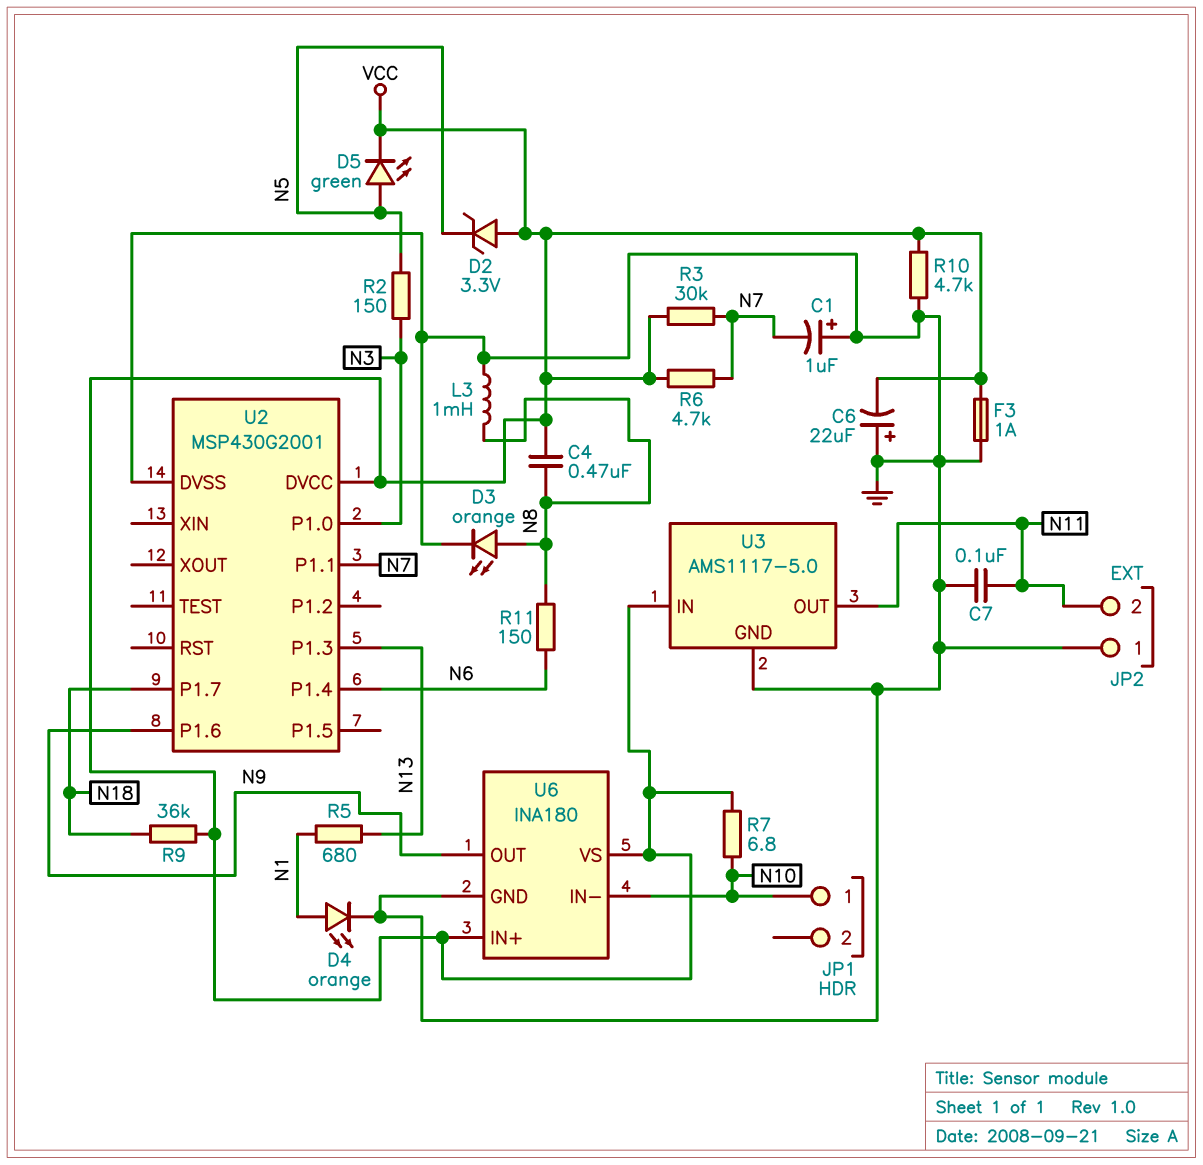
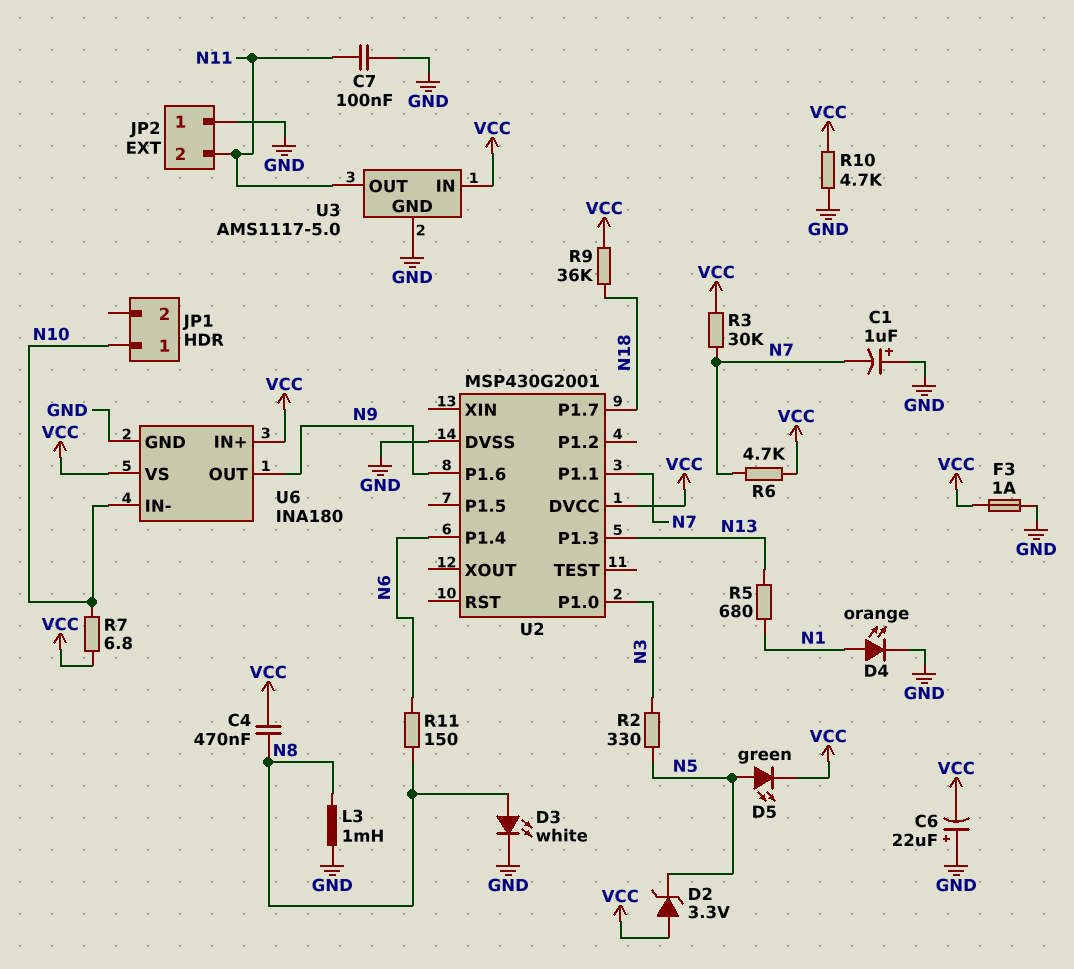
D3: LED orange (A N8, K GND) -> LED white (A N8, K GND)
R2: 150 (N3, N5) -> 330 (N3, N5)

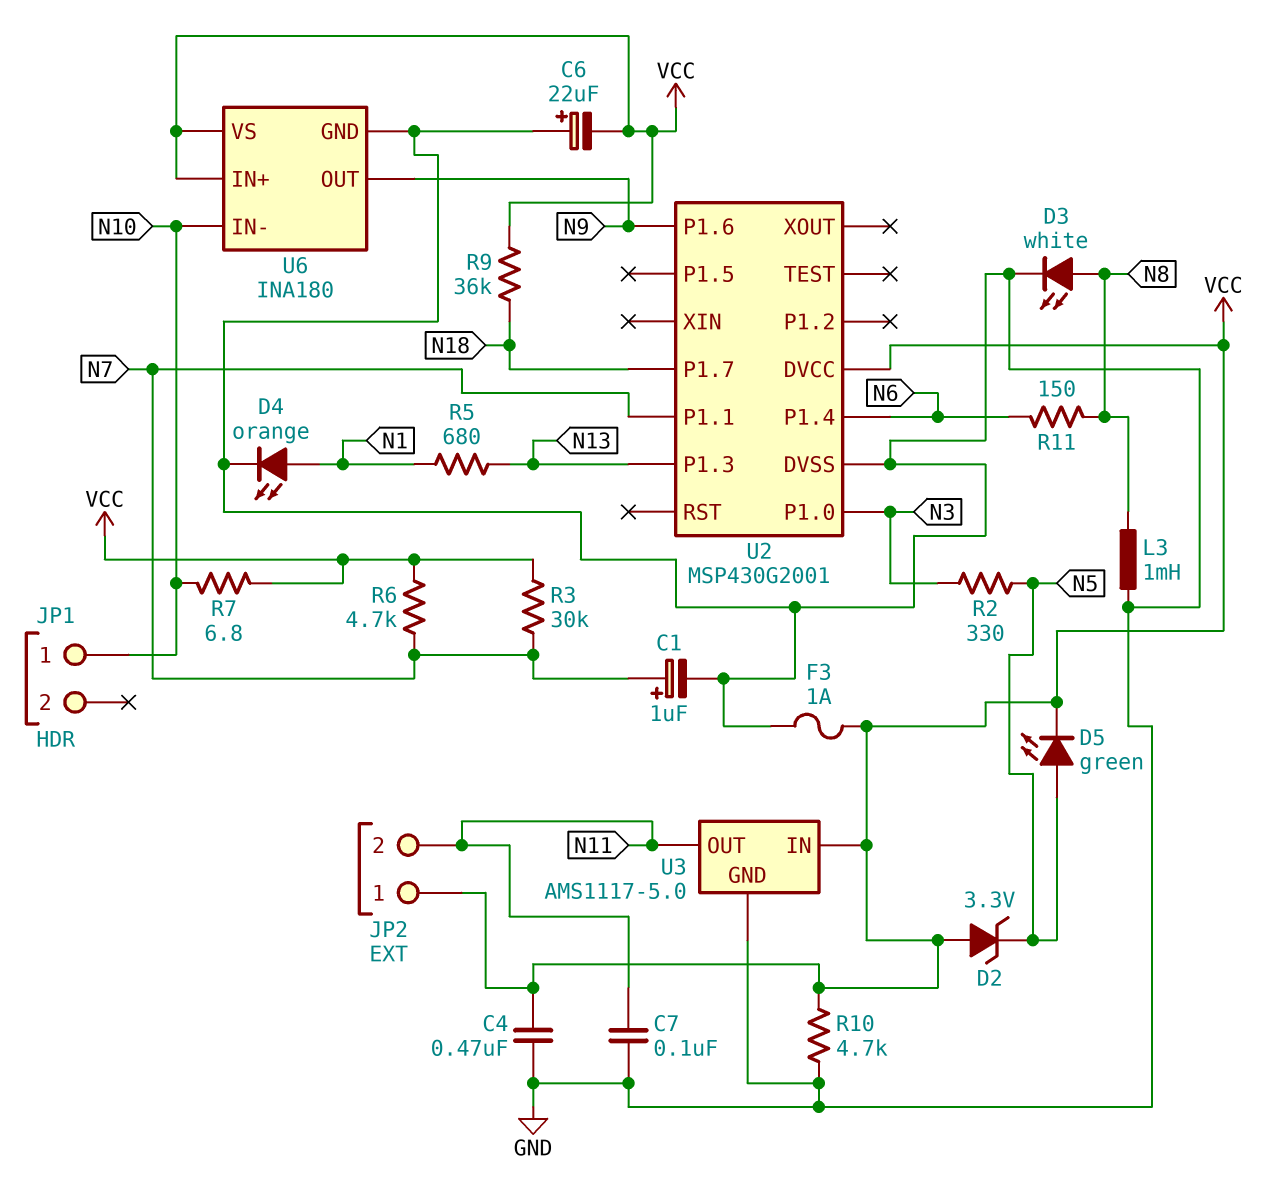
C1: 1uF (plus GND, minus N7) -> 1uF (plus N7, minus GND)
C4: 470nF (N8, VCC) -> 470nF (GND, VCC)
JP2 pin 1: GND -> VCC

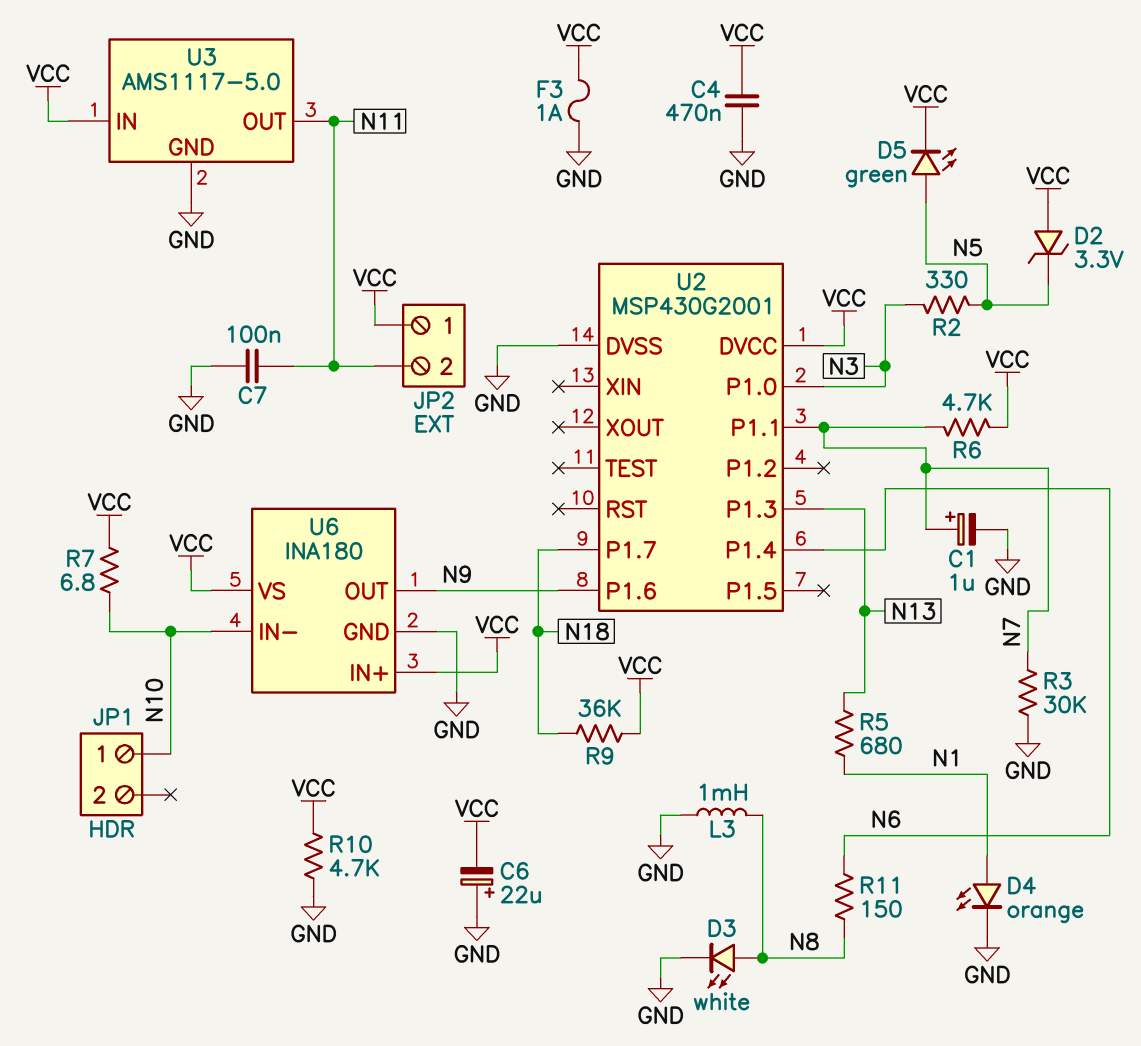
R3: 30k (N7, VCC) -> 30k (GND, N7)

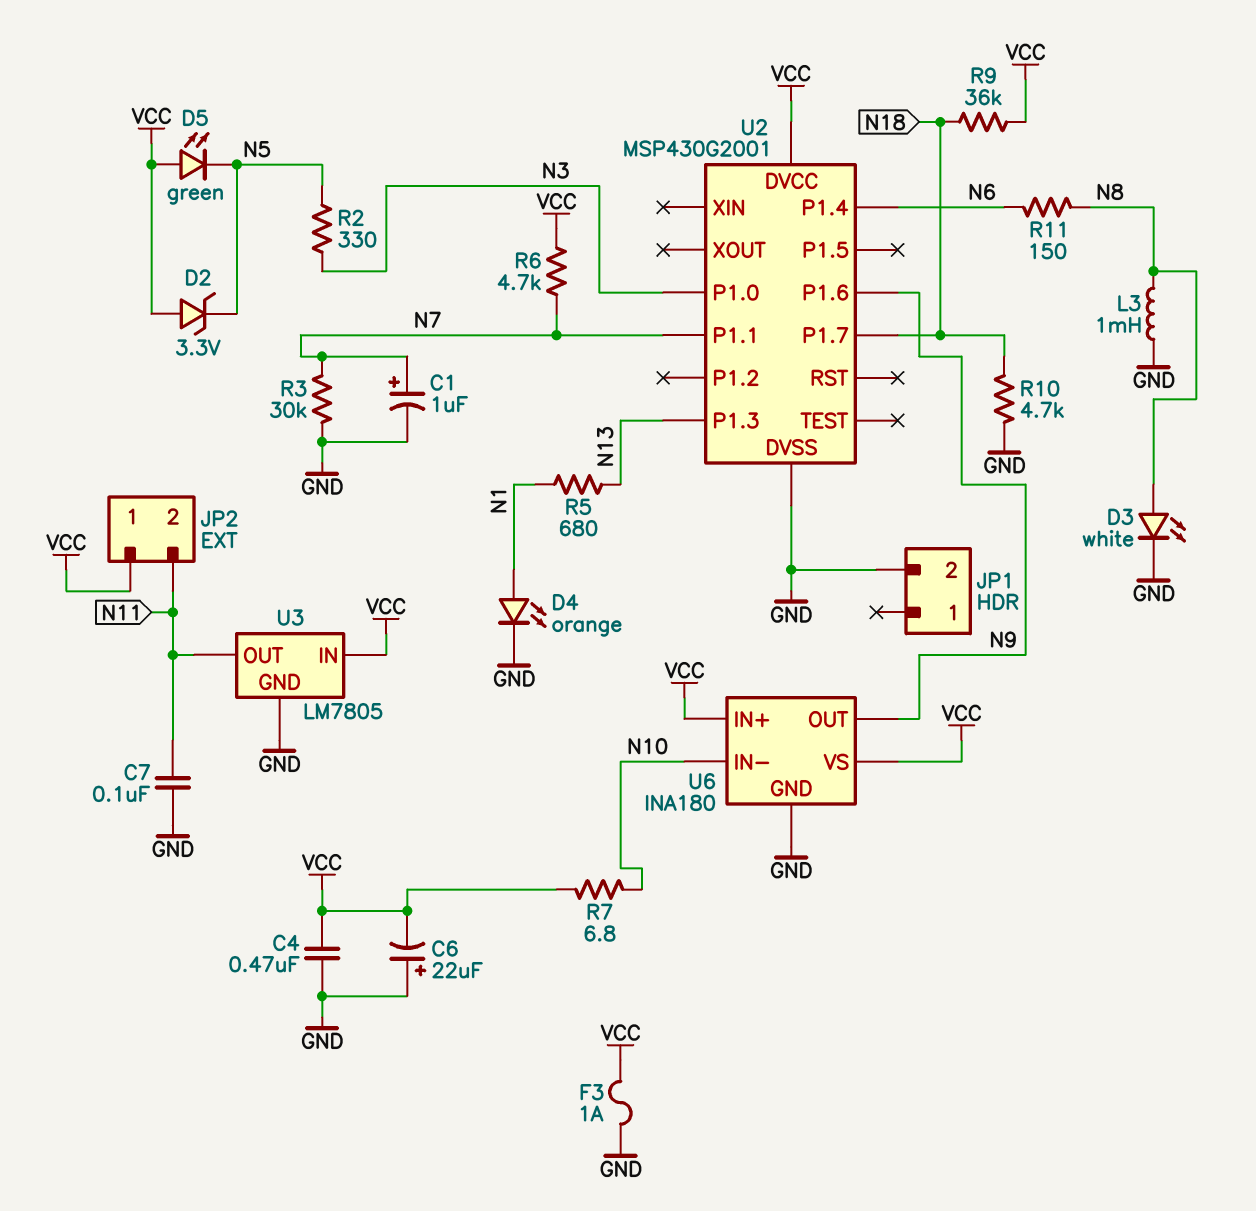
D5: LED green (A N5, K VCC) -> LED green (A VCC, K N5)
JP1 pin 1: N10 -> none
JP1 pin 2: none -> GND
R10: 4.7k (GND, VCC) -> 4.7k (GND, N18)
U3: AMS1117-5.0 -> LM7805

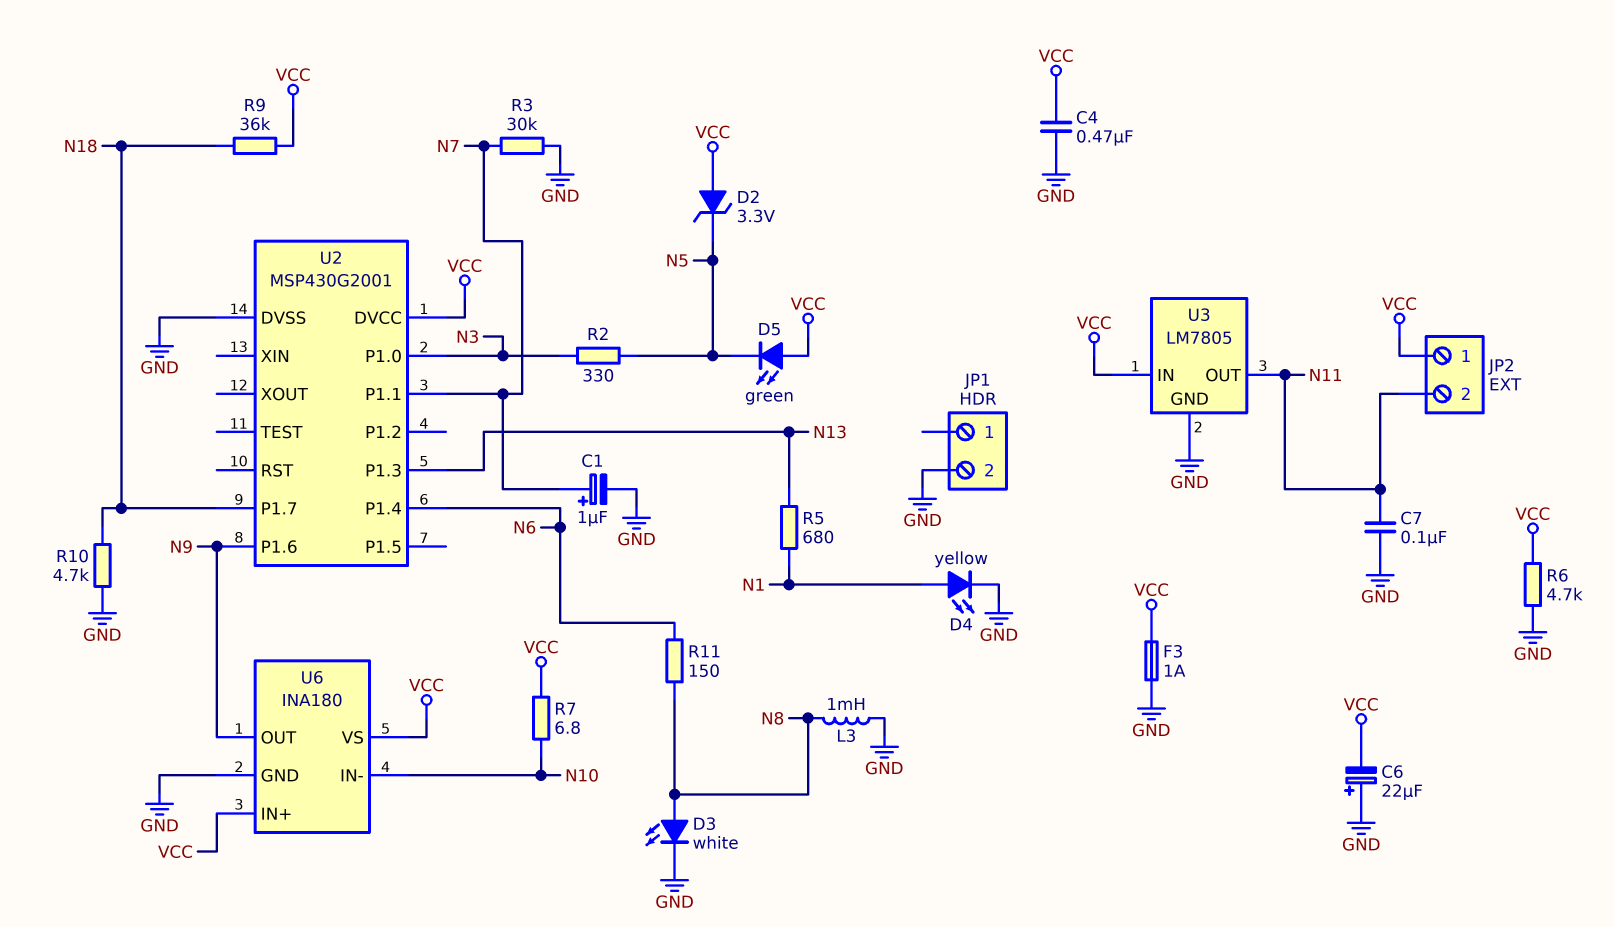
D4: LED orange (A N1, K GND) -> LED yellow (A N1, K GND)
R6: 4.7k (N7, VCC) -> 4.7k (GND, VCC)

